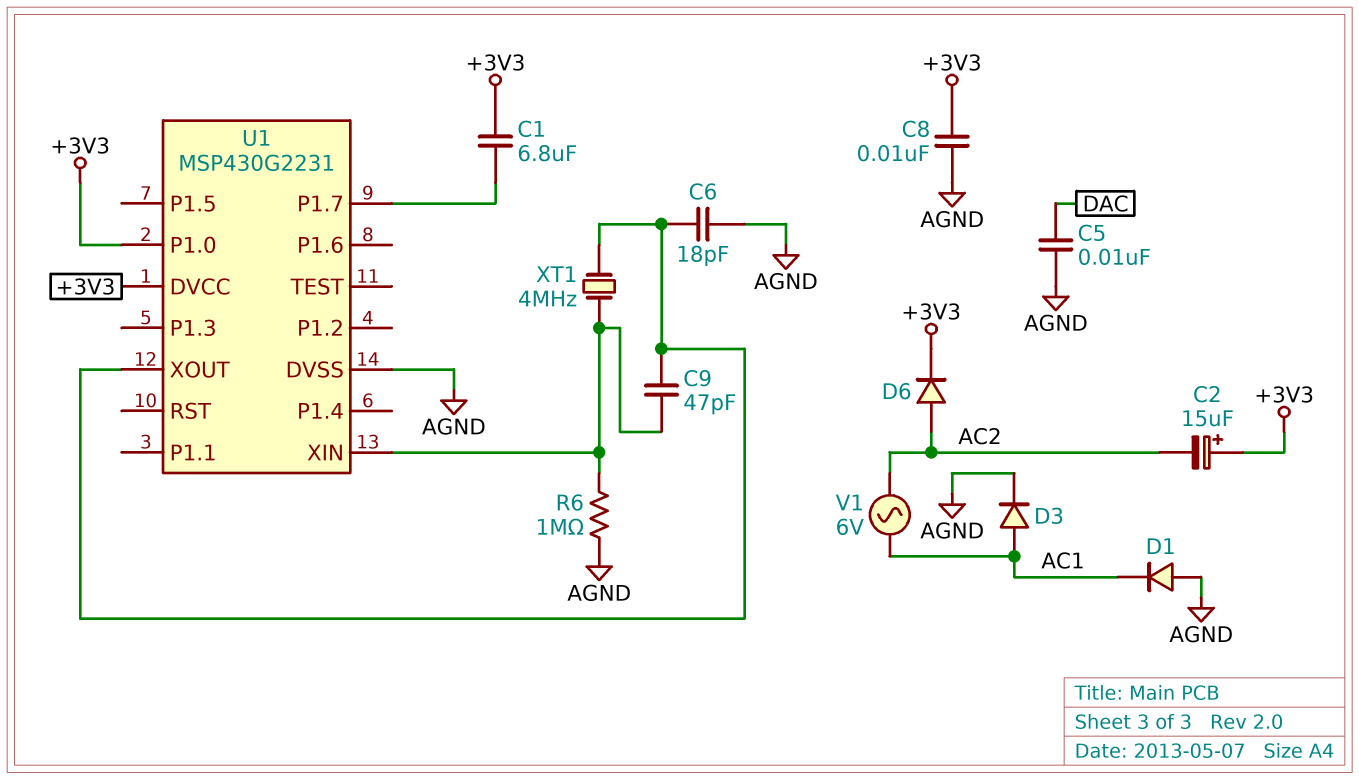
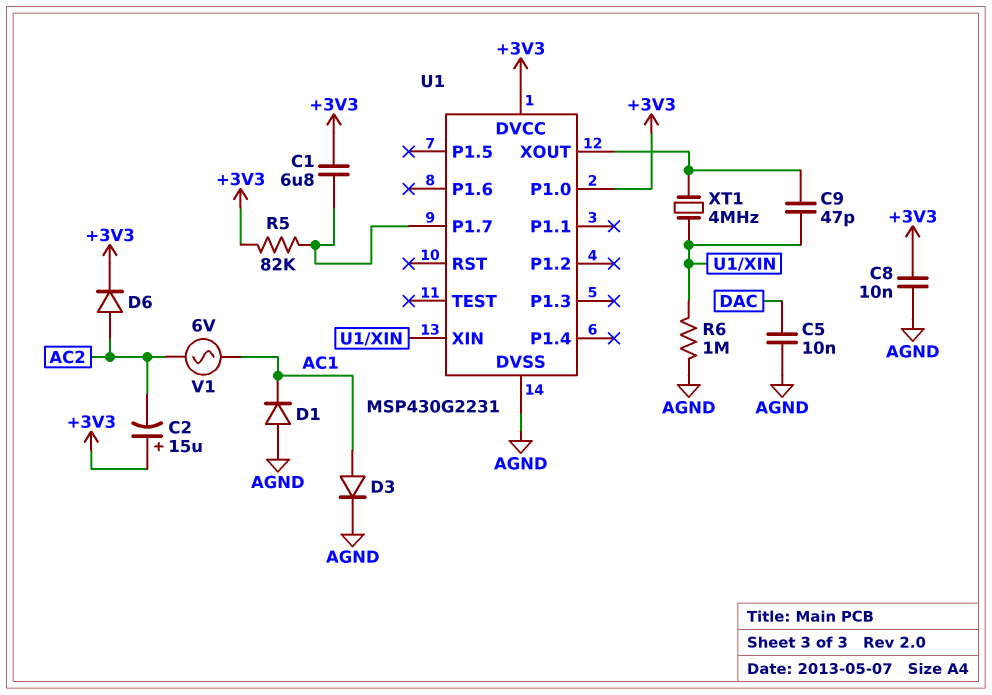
C6: 18pF (AGND, U1/XOUT) -> none
R5: none -> 82k (+3V3, U1/P1.7)

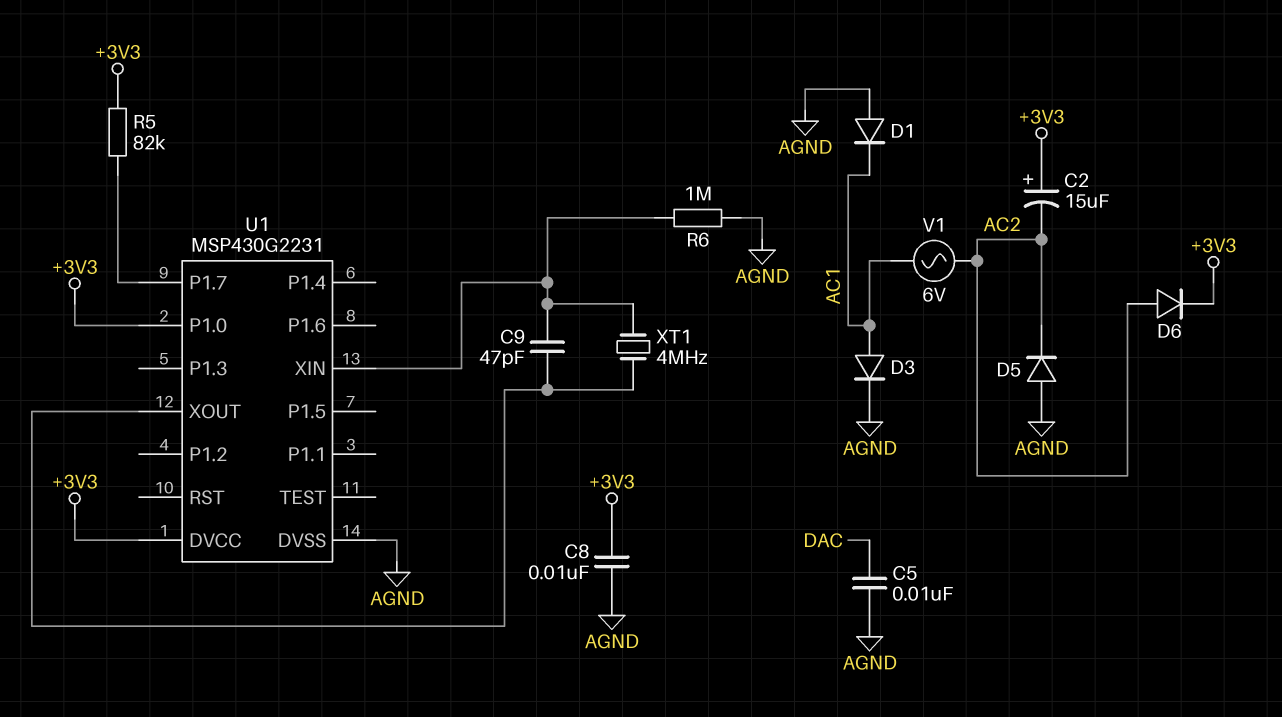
C1: 6.8uF (+3V3, U1/P1.7) -> none
D5: none -> diode (A AGND, K AC2)

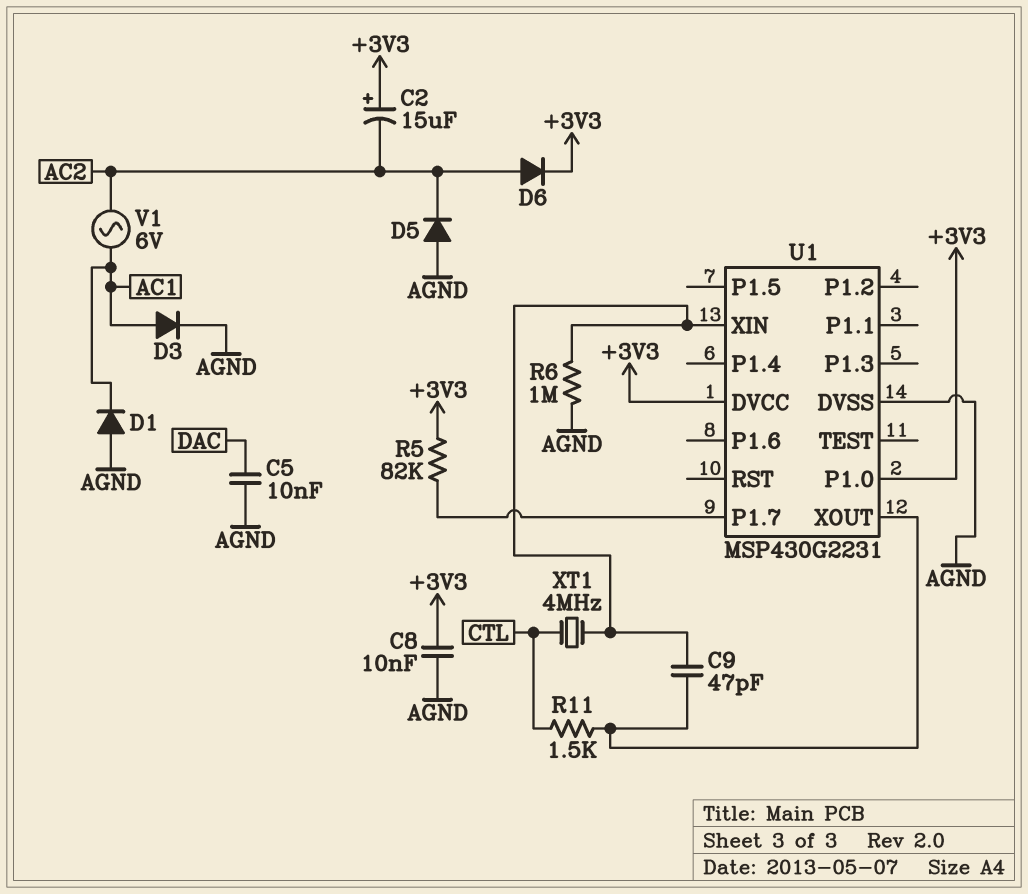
R11: none -> 1.5k (CTL, U1/XOUT)
XT1: 4MHz (U1/XIN, U1/XOUT) -> 4MHz (CTL, U1/XIN)

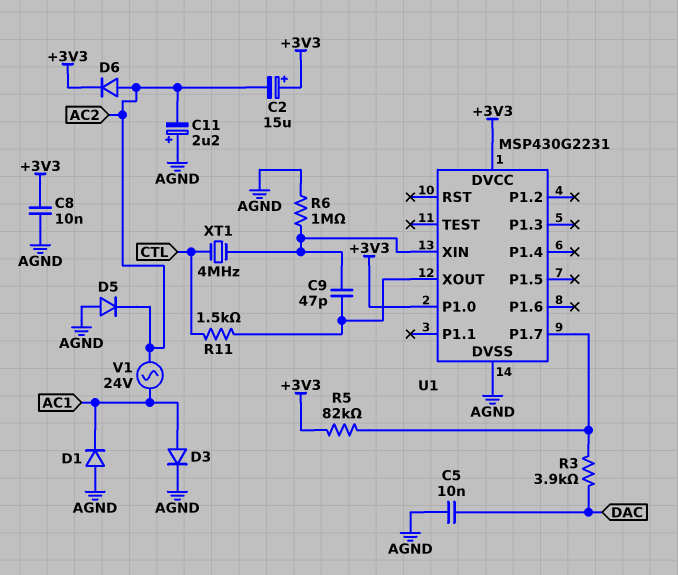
C11: none -> 2.2uF (plus AGND, minus AC2)
R3: none -> 3.9k (DAC, U1/P1.7)
V1: AC 6V (AC1, AC2) -> AC 24V (AC1, AC2)

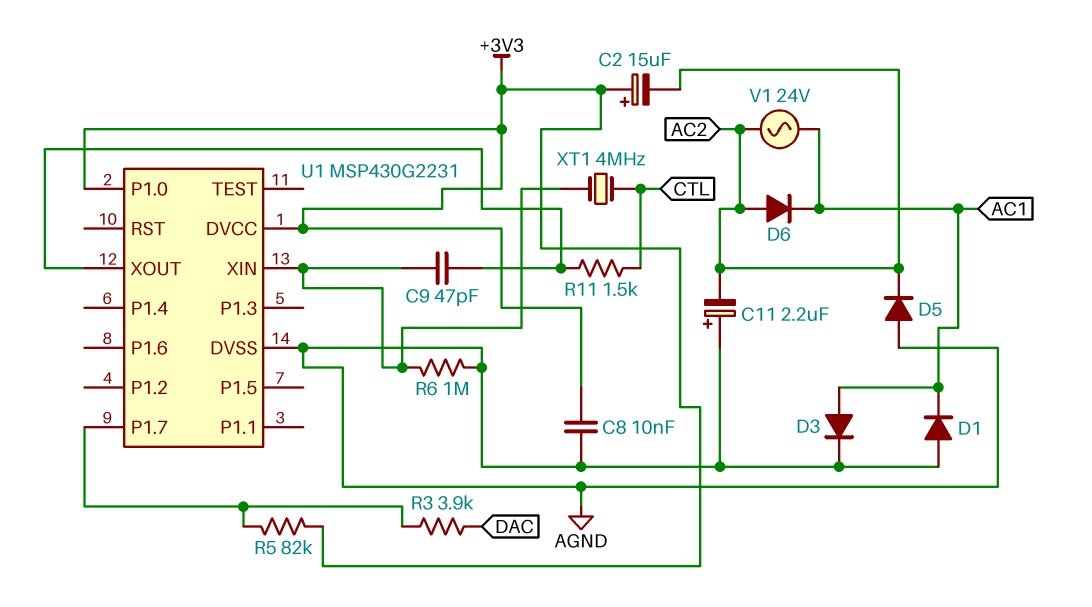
C5: 10nF (AGND, DAC) -> none
D6: diode (A AC2, K +3V3) -> diode (A AC2, K AC1)

